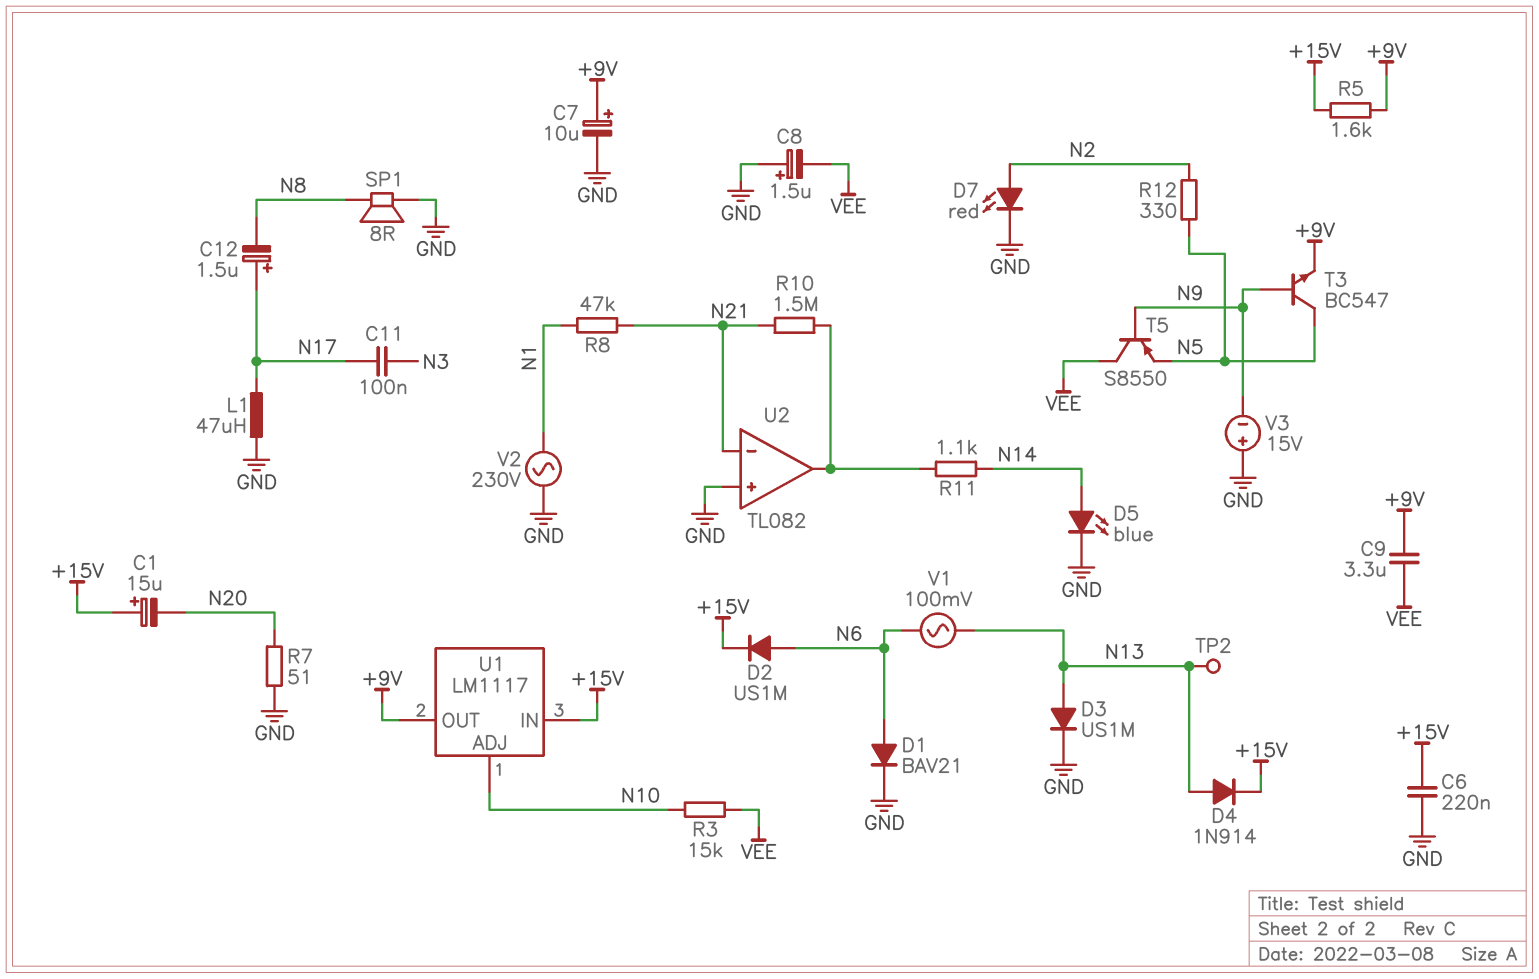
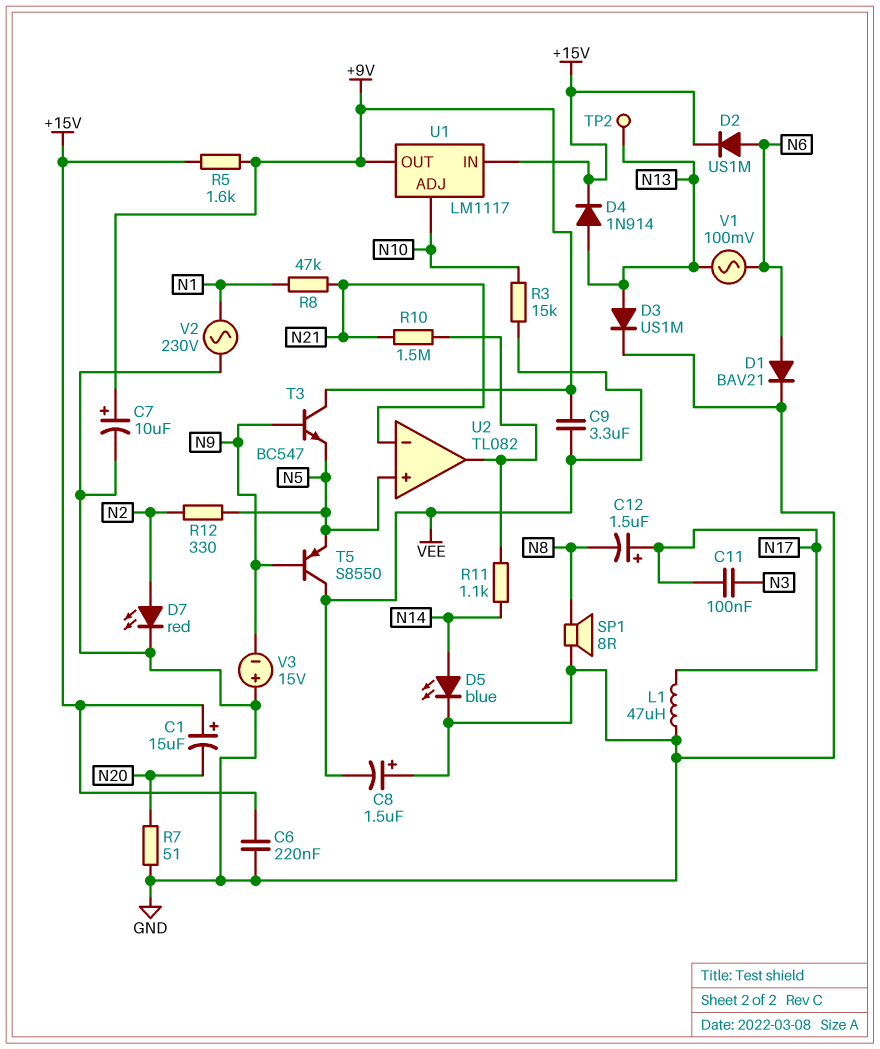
T3: NPN BC547 (B N9, C N5, E +9V) -> NPN BC547 (B N9, C +9V, E N5)
U2 pin in+: GND -> N5

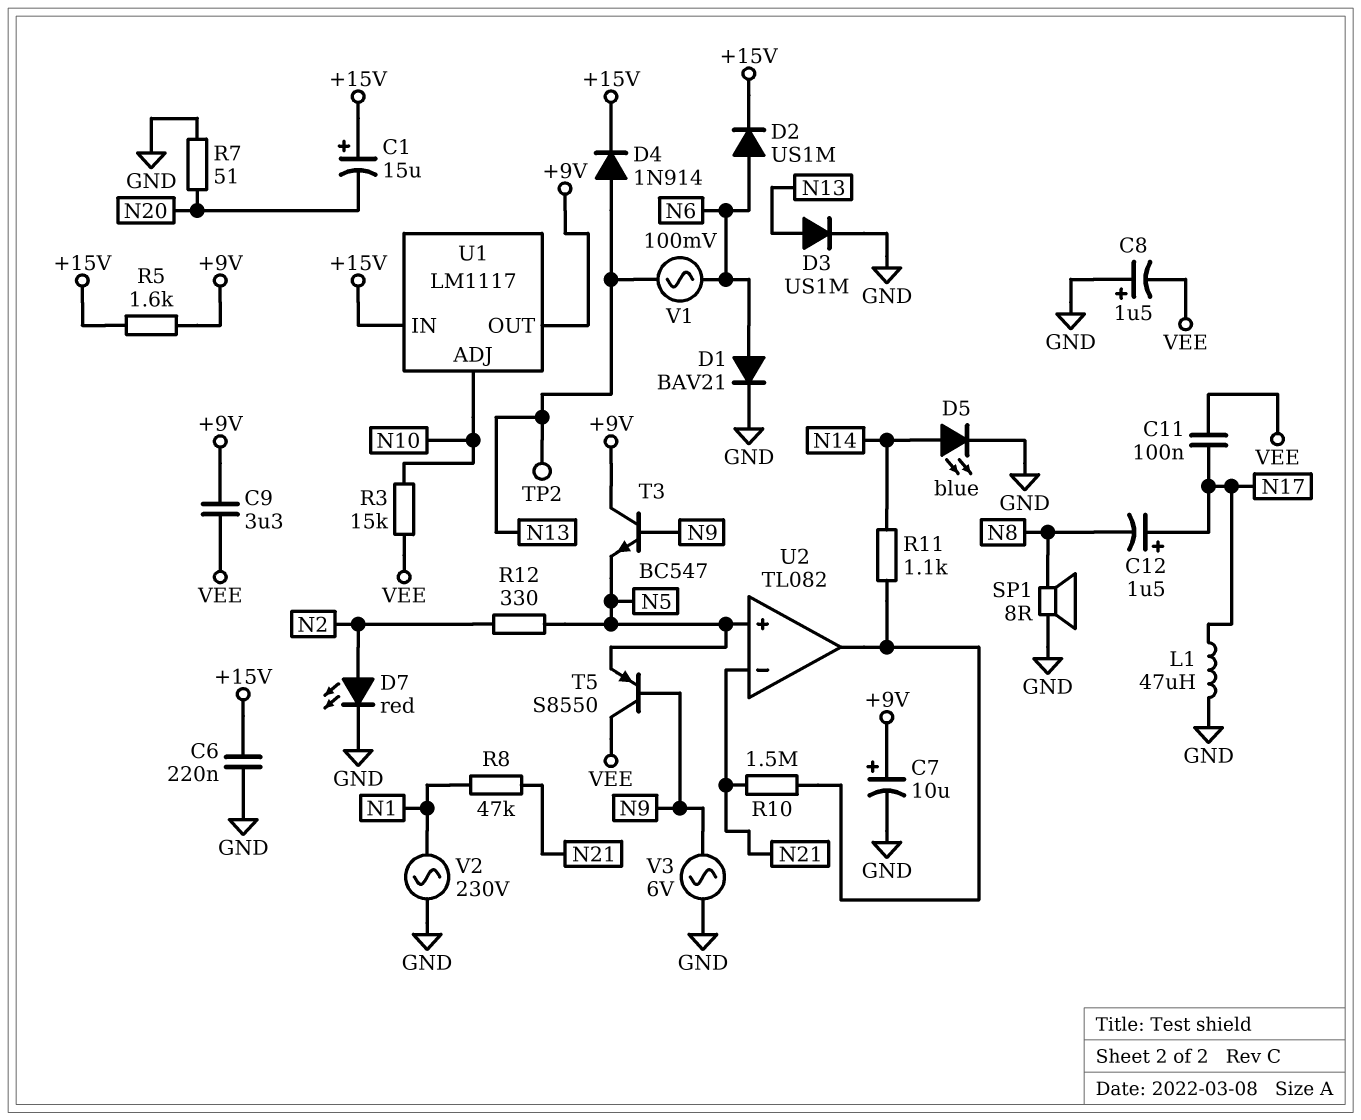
C11: 100nF (N3, N17) -> 100nF (N17, VEE)
V3: 15V (plus GND, minus N9) -> AC 6V (GND, N9)

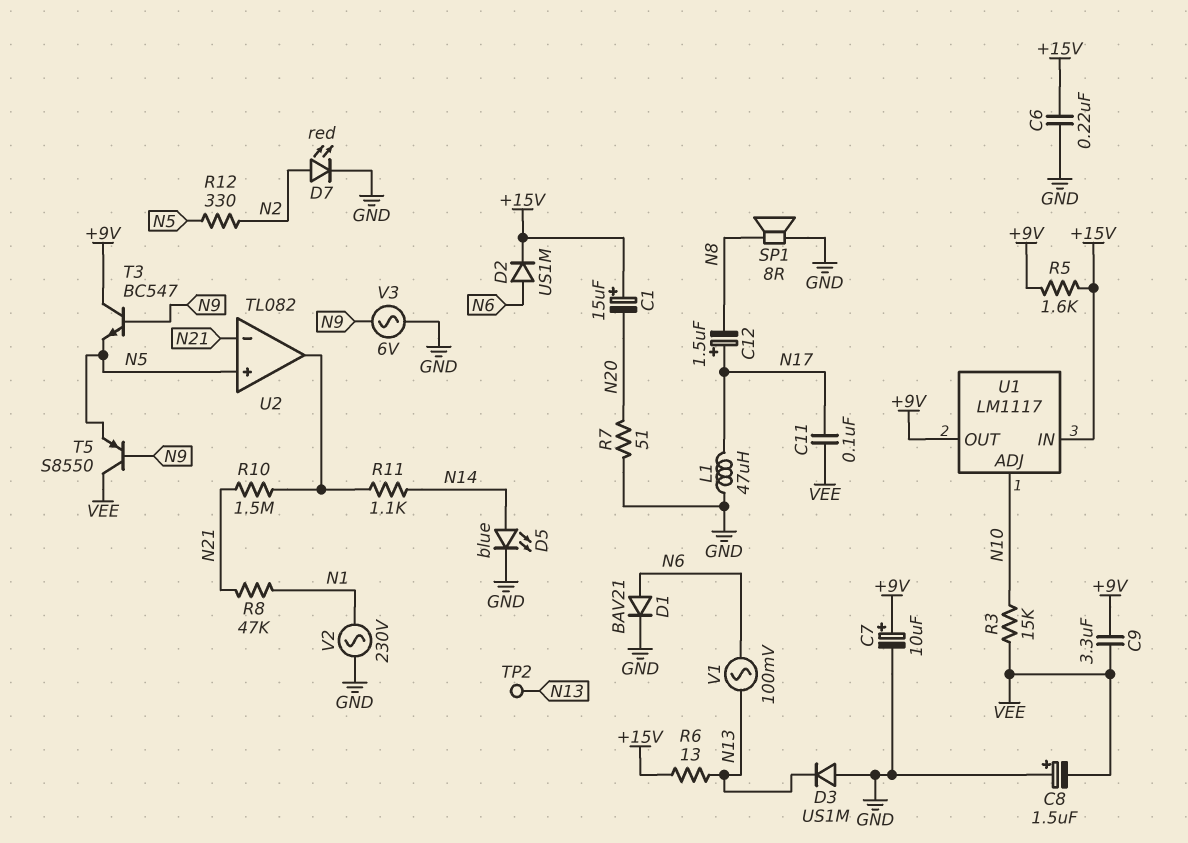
D3: diode US1M (A N13, K GND) -> diode US1M (A GND, K N13)
D4: diode 1N914 (A N13, K +15V) -> none
R6: none -> 13 (+15V, N13)

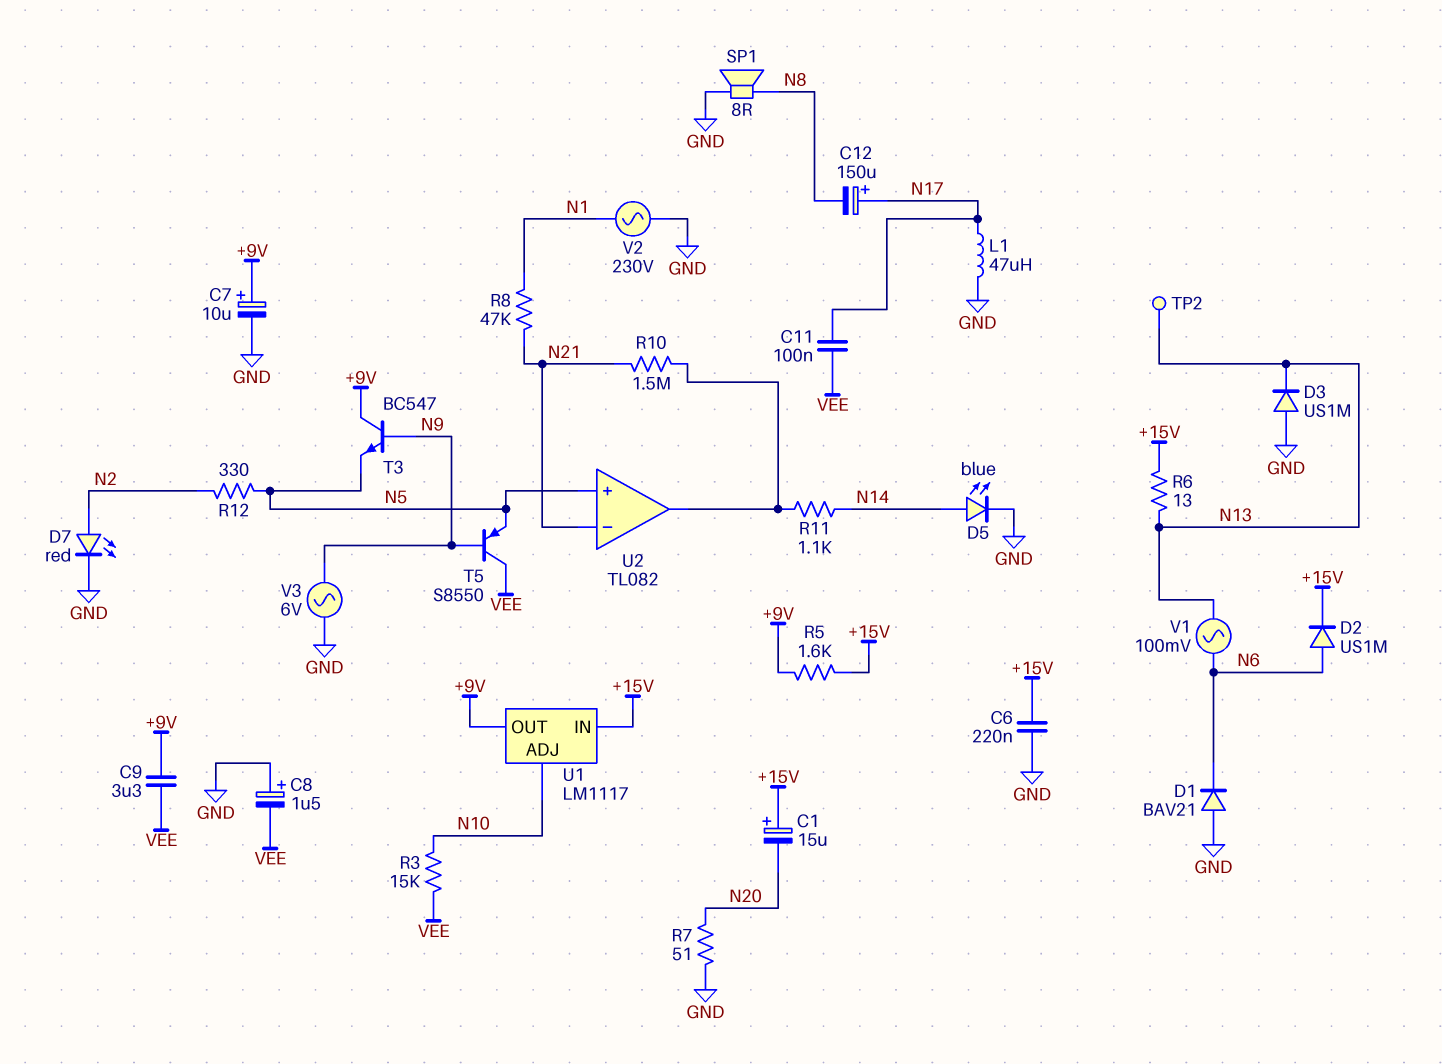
C12: 1.5uF (plus N17, minus N8) -> 150uF (plus N17, minus N8)
D1: diode BAV21 (A N6, K GND) -> diode BAV21 (A GND, K N6)

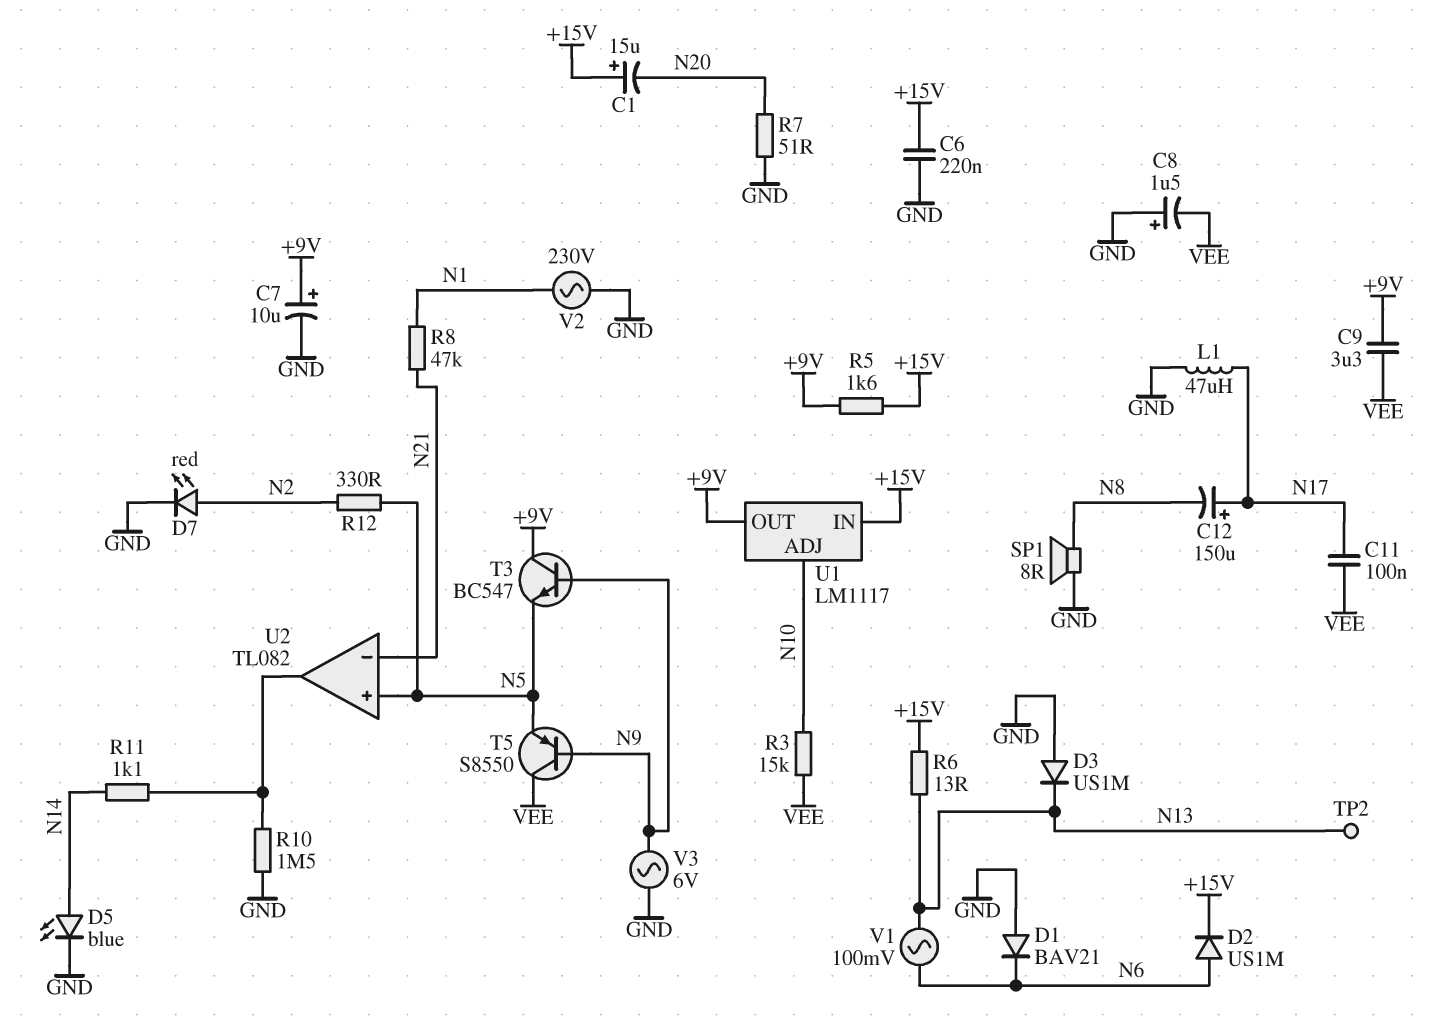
R10: 1.5M (N21, U2/out) -> 1.5M (GND, U2/out)

